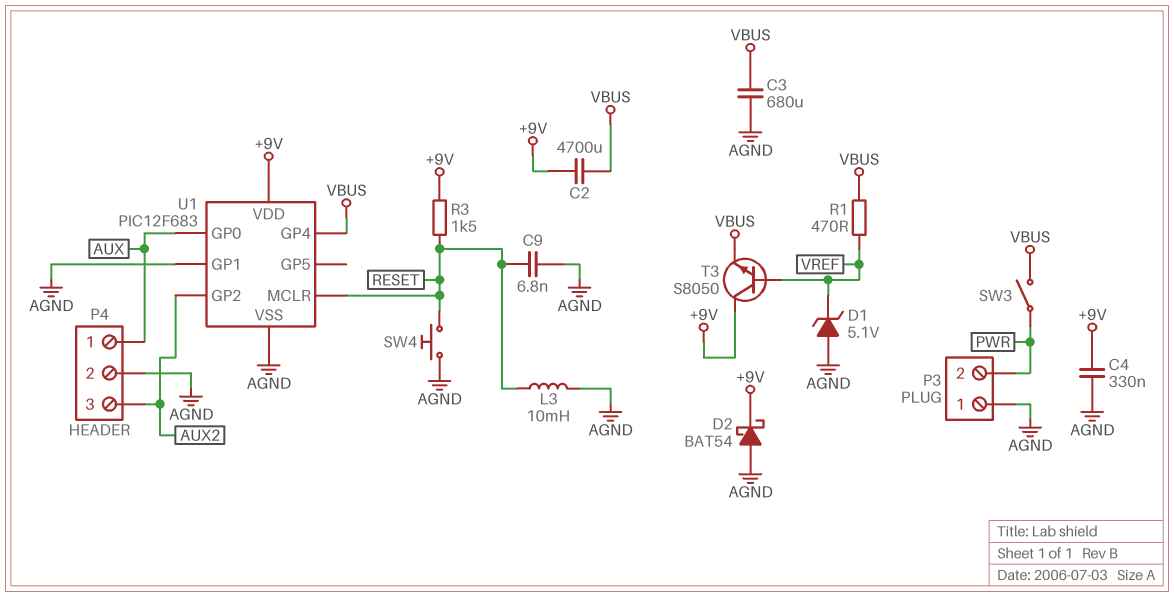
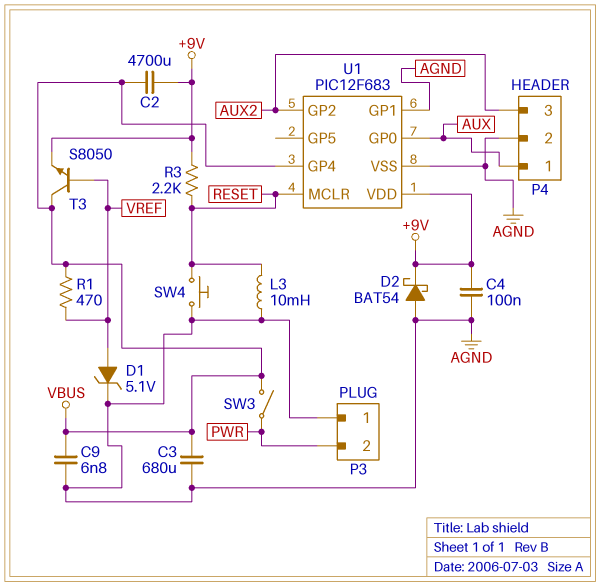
C4: 330nF (+9V, AGND) -> 100nF (+9V, AGND)
C9: 6.8nF (AGND, RESET) -> 6.8nF (AGND, VBUS)
D1: zener 5.1V (A AGND, K VREF) -> zener 5.1V (A VREF, K AGND)
R3: 1.5k (+9V, RESET) -> 2.2k (+9V, RESET)
T3: NPN S8050 (B VREF, C +9V, E VBUS) -> NPN S8050 (B VREF, C VBUS, E +9V)

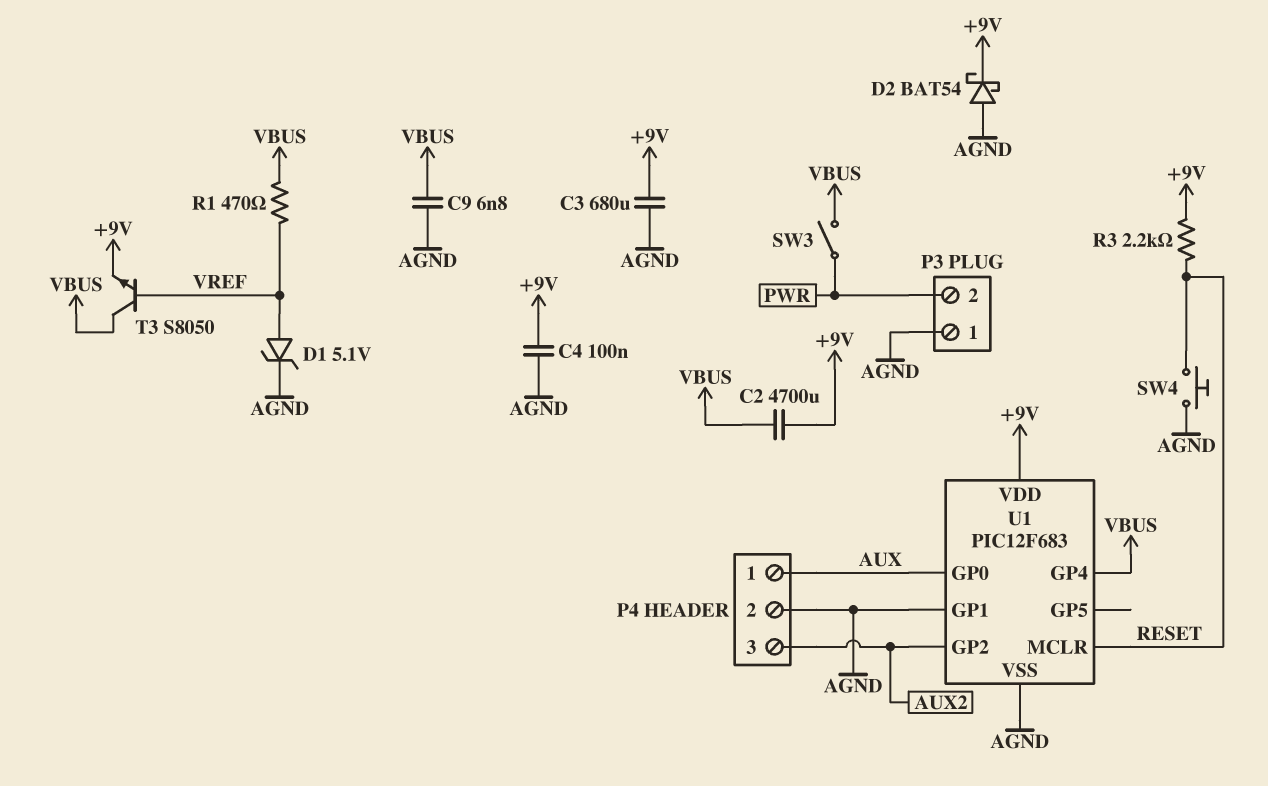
C3: 680uF (AGND, VBUS) -> 680uF (+9V, AGND)
L3: 10mH (AGND, RESET) -> none

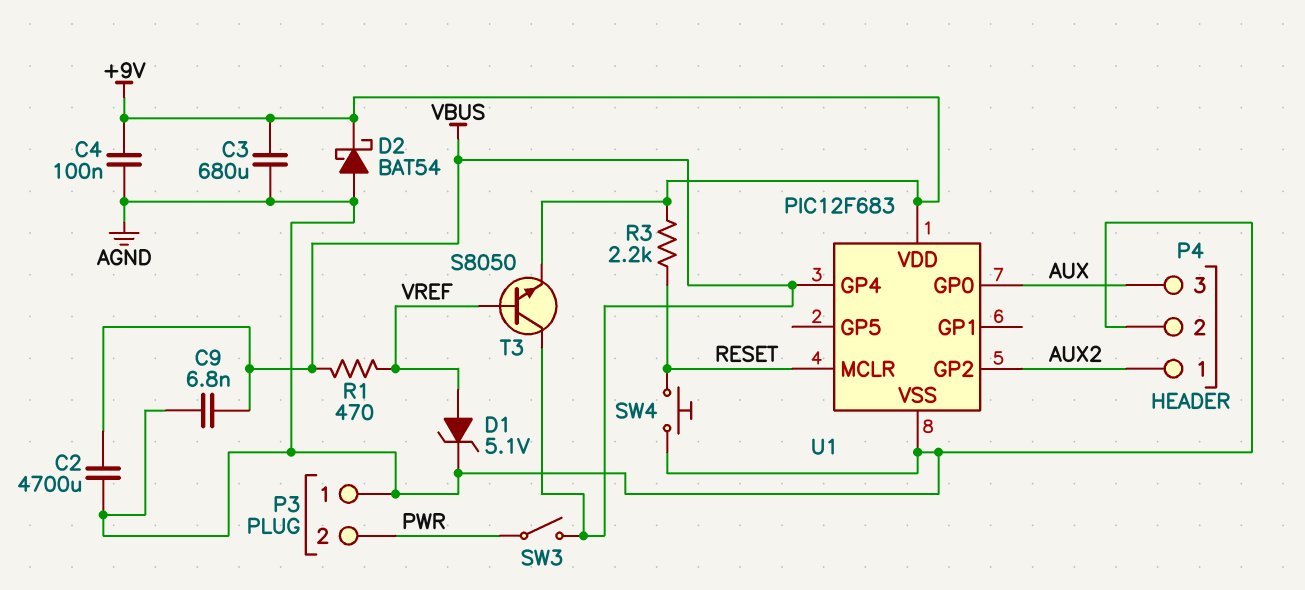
C2: 4700uF (+9V, VBUS) -> 4700uF (AGND, VBUS)
P4 pin 1: AUX -> AUX2
P4 pin 3: AUX2 -> AUX
U1 pin GP1: AGND -> none

